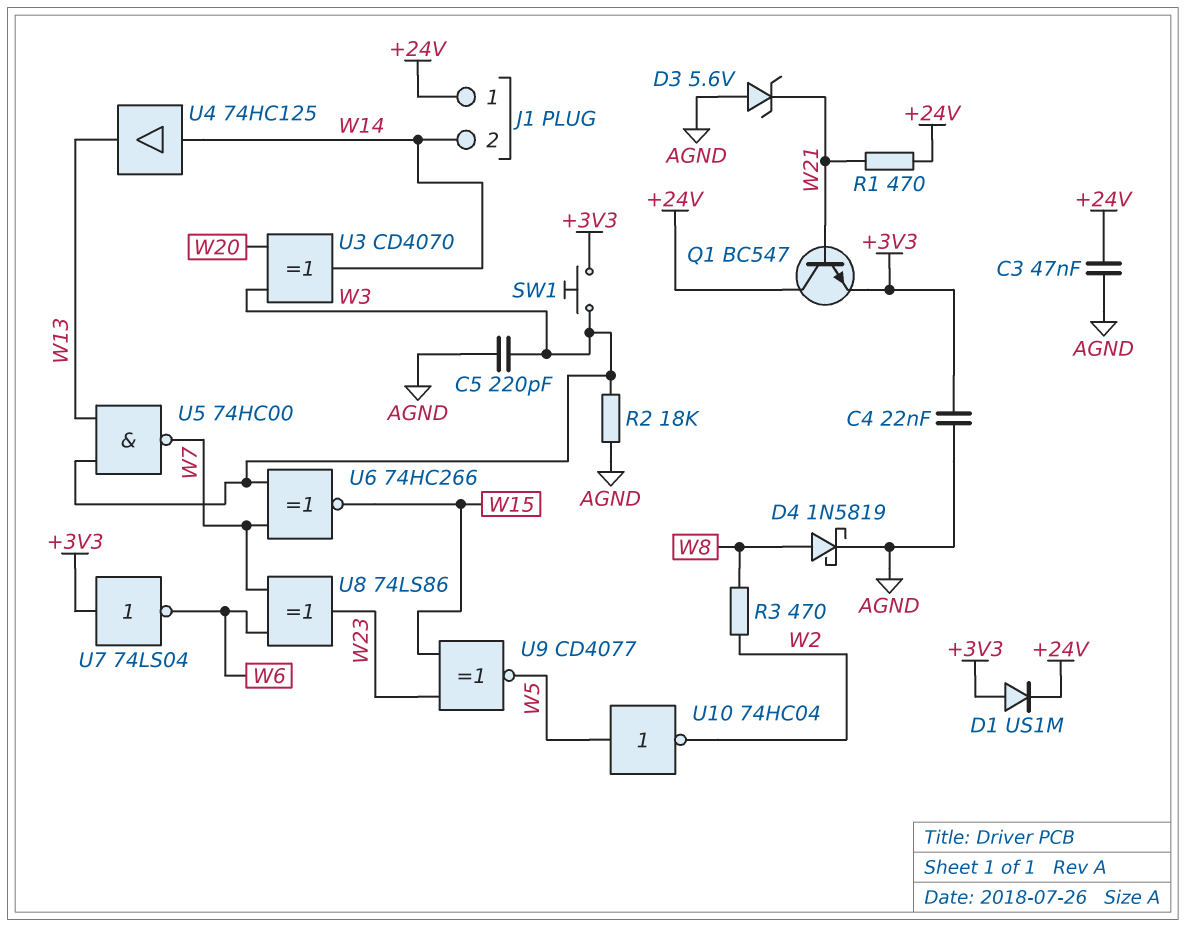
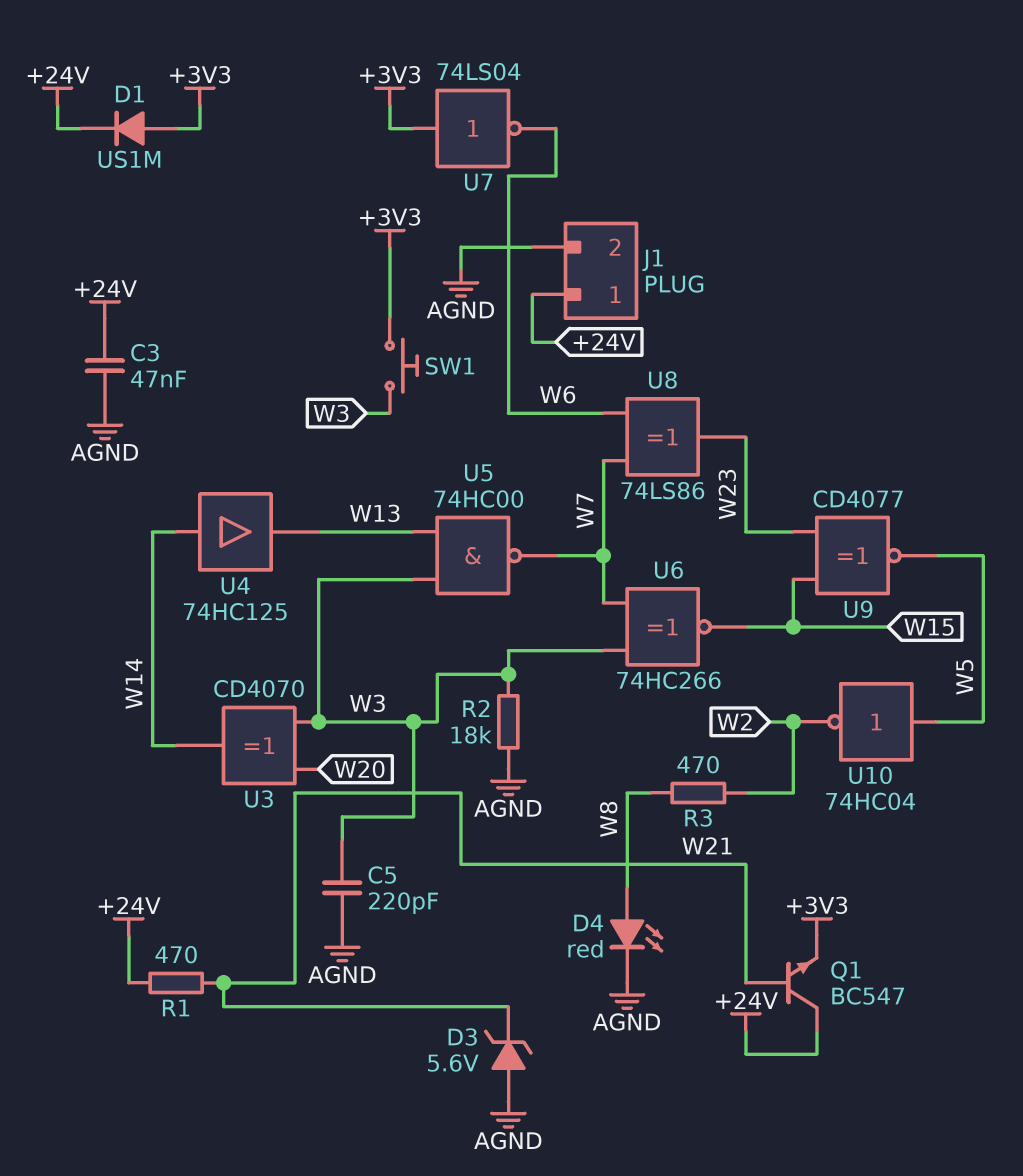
C4: 22nF (+3V3, AGND) -> none
D4: schottky 1N5819 (A W8, K AGND) -> LED red (A W8, K AGND)
J1 pin 2: W14 -> AGND

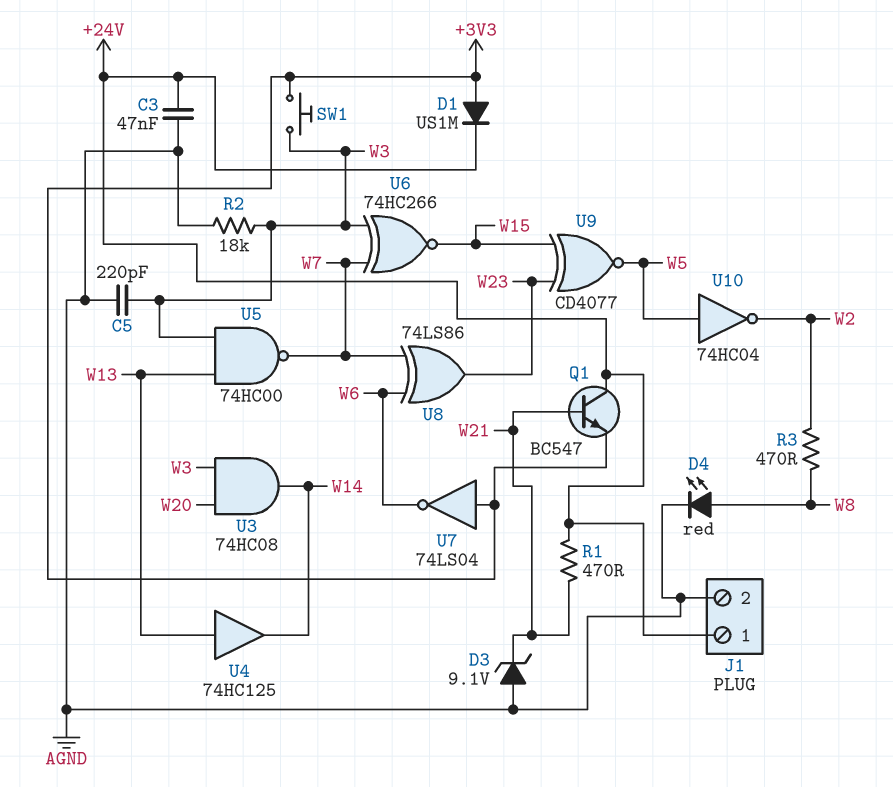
D3: zener 5.6V (A AGND, K W21) -> zener 9.1V (A AGND, K W21)
U3: XOR CD4070 (in W3, in W20, out W14) -> AND 74HC08 (in W3, in W20, out W14)
U4: buffer 74HC125 (in W14, out W13) -> buffer 74HC125 (in W13, out W14)

